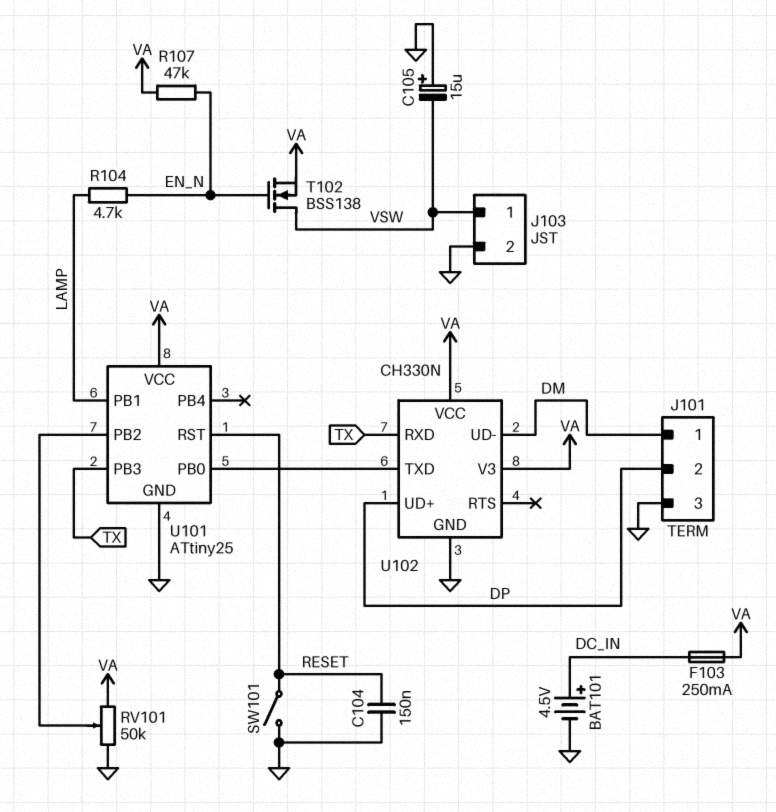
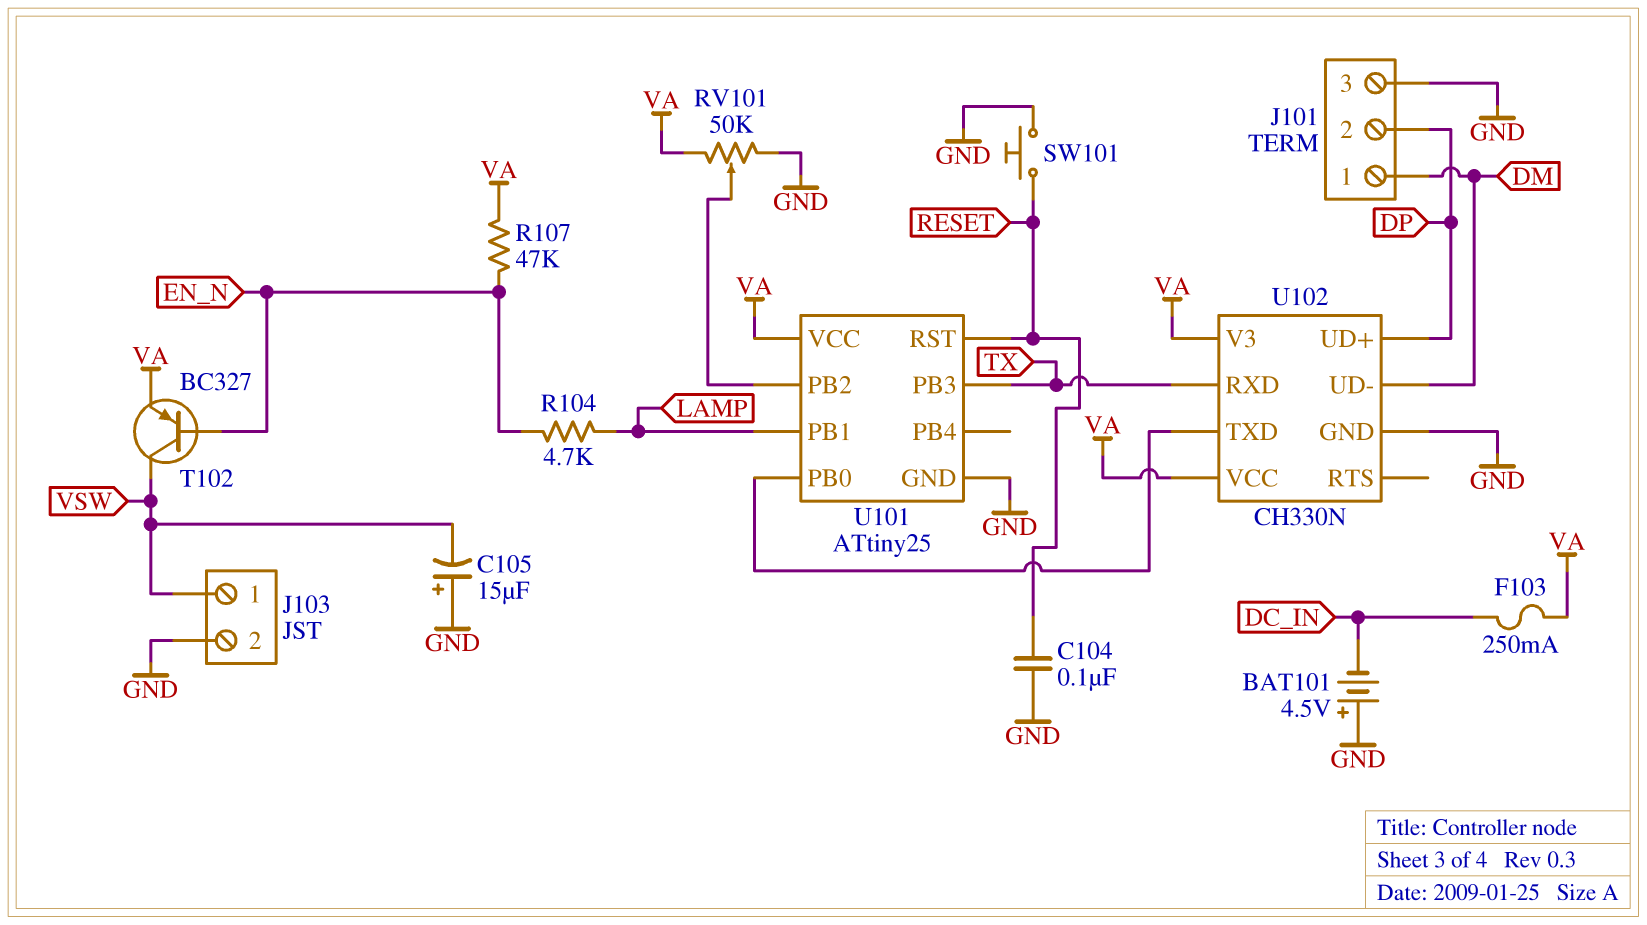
BAT101: 4.5V (plus DC_IN, minus GND) -> 4.5V (plus GND, minus DC_IN)
C104: 150nF (GND, RESET) -> 100nF (GND, RESET)
SW101: switch (GND, RESET) -> button (GND, RESET)
T102: NMOS BSS138 (G EN_N, D VSW, S VA) -> PNP BC327 (B EN_N, C VSW, E VA)

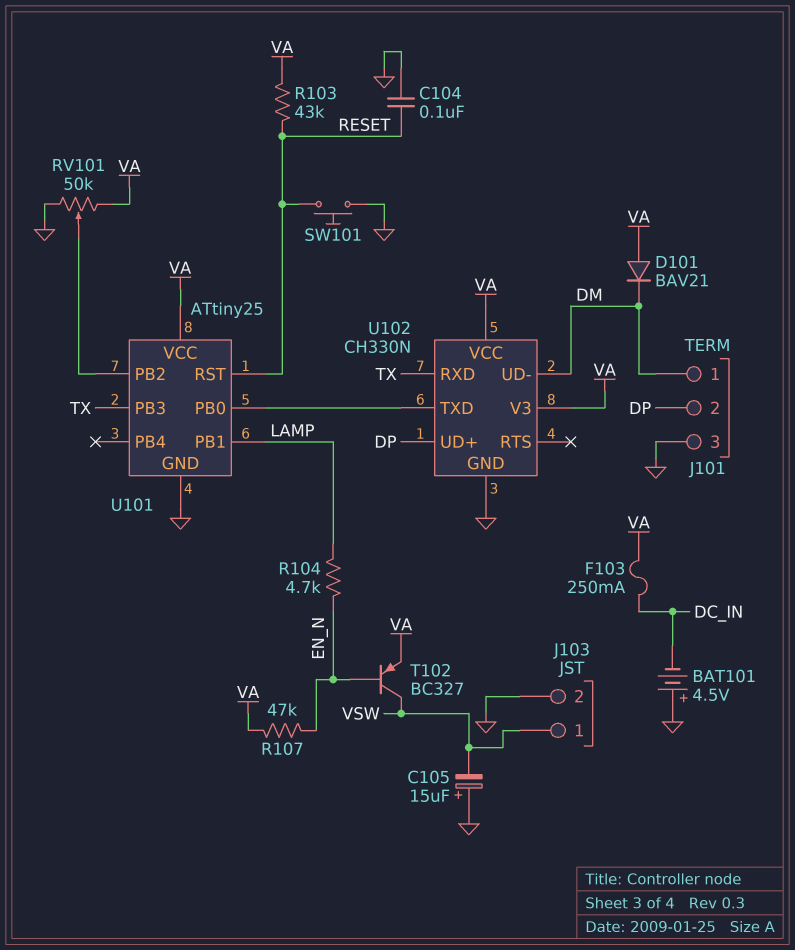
D101: none -> diode BAV21 (A VA, K DM)
R103: none -> 43k (RESET, VA)

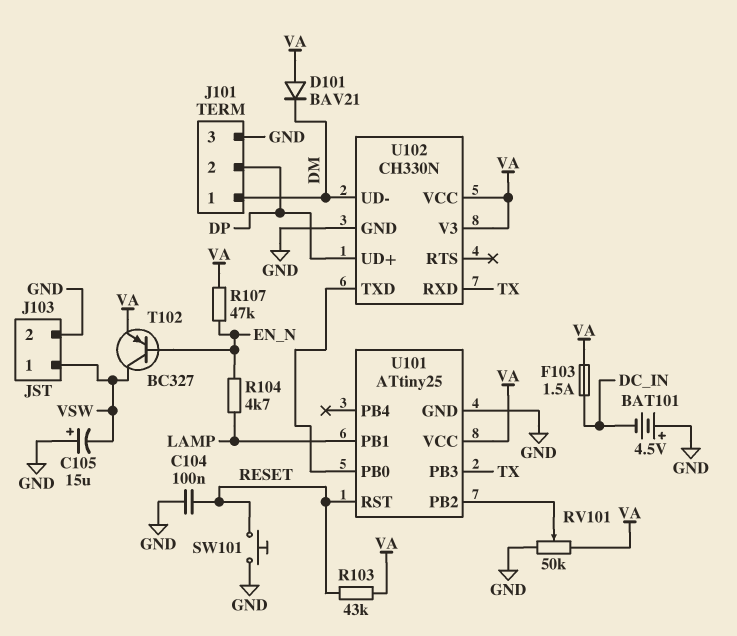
F103: 250mA (DC_IN, VA) -> 1.5A (DC_IN, VA)

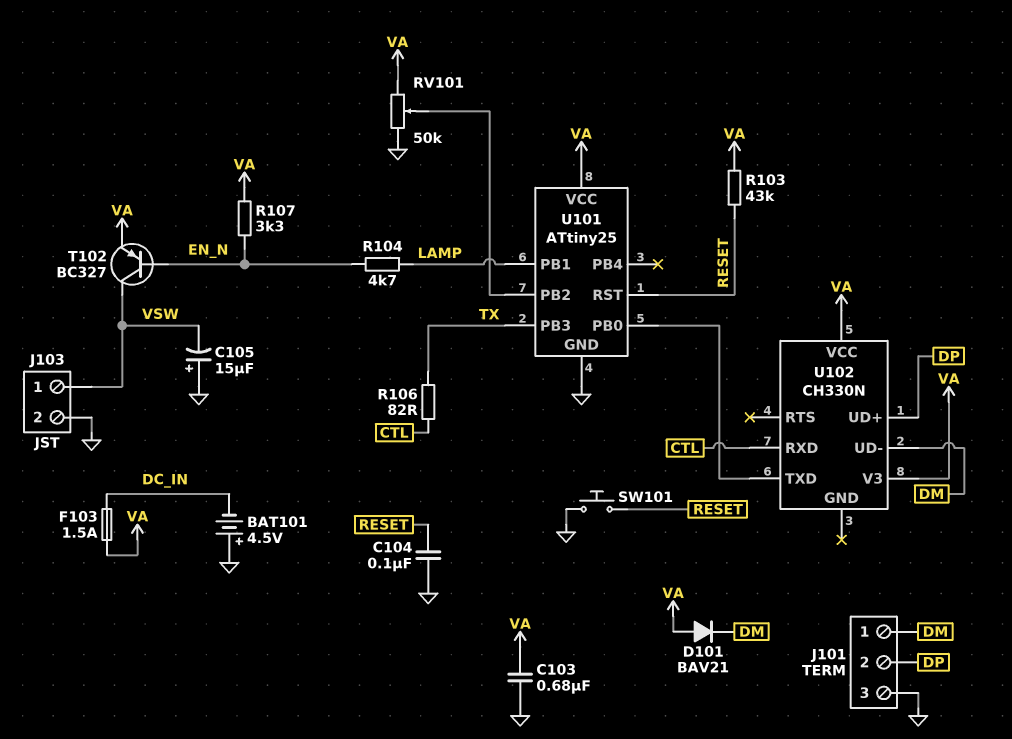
C103: none -> 680nF (GND, VA)
R106: none -> 82 (CTL, TX)
R107: 47k (EN_N, VA) -> 3.3k (EN_N, VA)
U102 pin GND: GND -> none
U102 pin RXD: TX -> CTL

